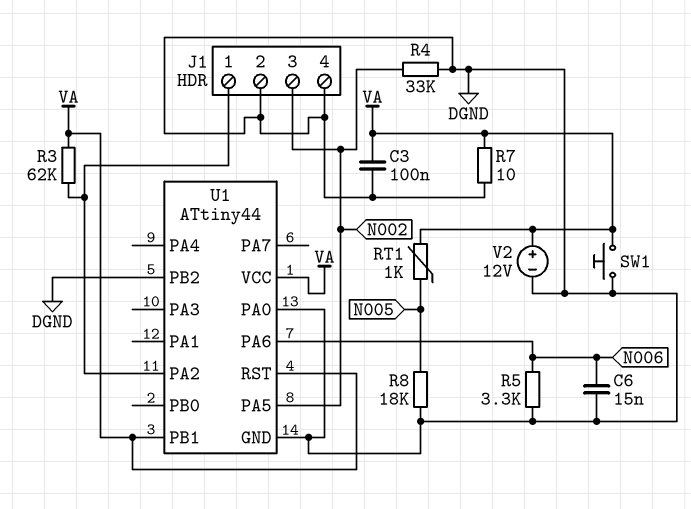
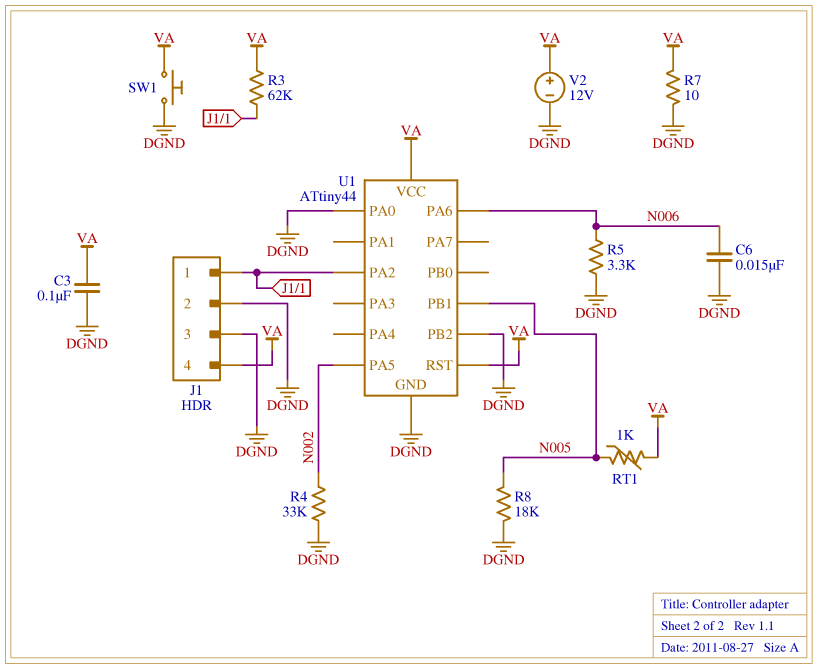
J1 pin 3: N002 -> DGND
J1 pin 4: DGND -> VA
U1 pin PB1: VA -> N005

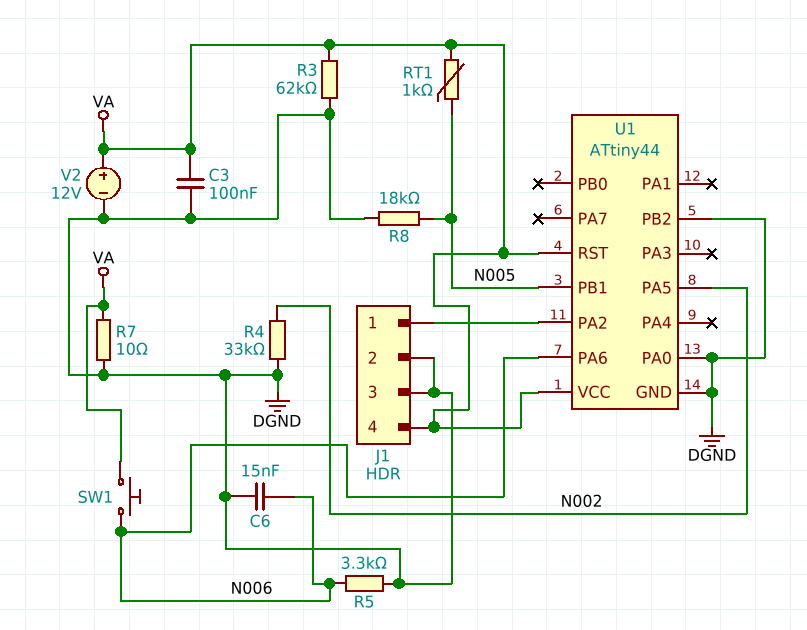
R3: 62k (J1/1, VA) -> 62k (DGND, VA)
SW1: button (DGND, VA) -> button (N006, VA)

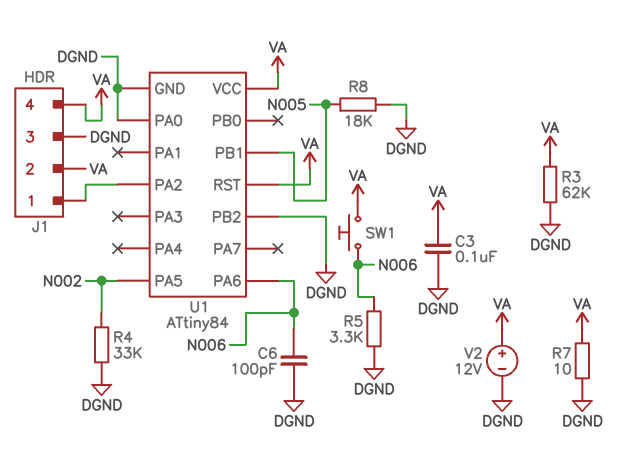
C6: 15nF (DGND, N006) -> 100pF (DGND, N006)
J1 pin 2: DGND -> VA
RT1: 1k (N005, VA) -> none
U1: ATtiny44 -> ATtiny84

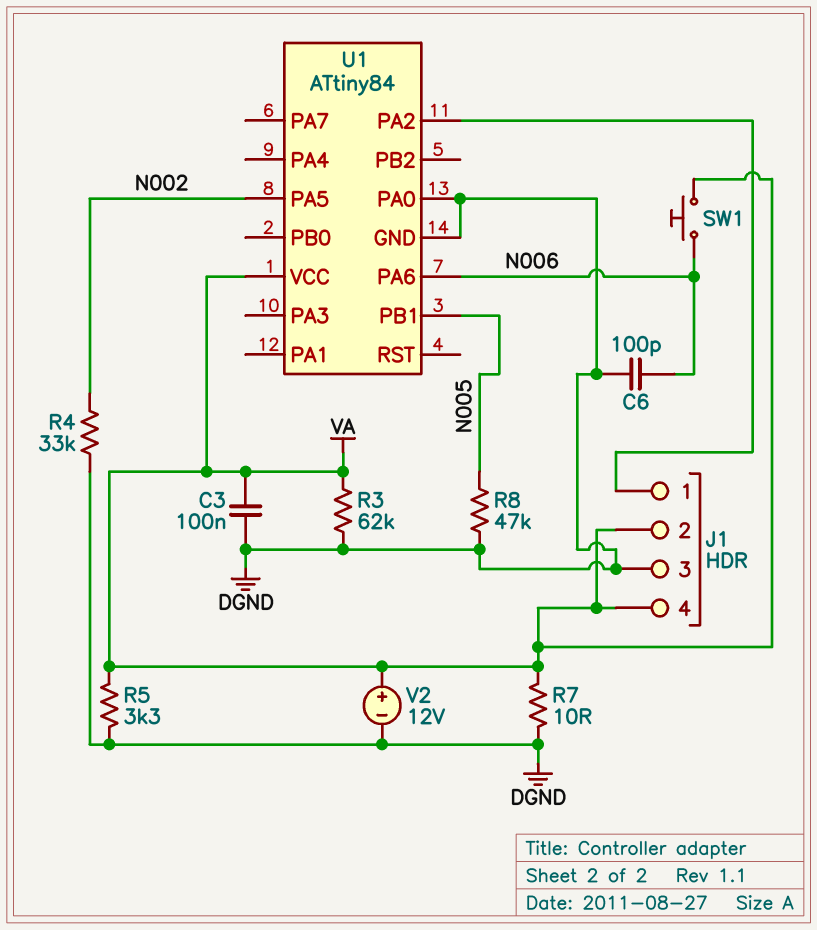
R5: 3.3k (DGND, N006) -> 3.3k (DGND, VA)
R8: 18k (DGND, N005) -> 47k (DGND, N005)
U1 pin PB2: DGND -> none
U1 pin RST: VA -> none

